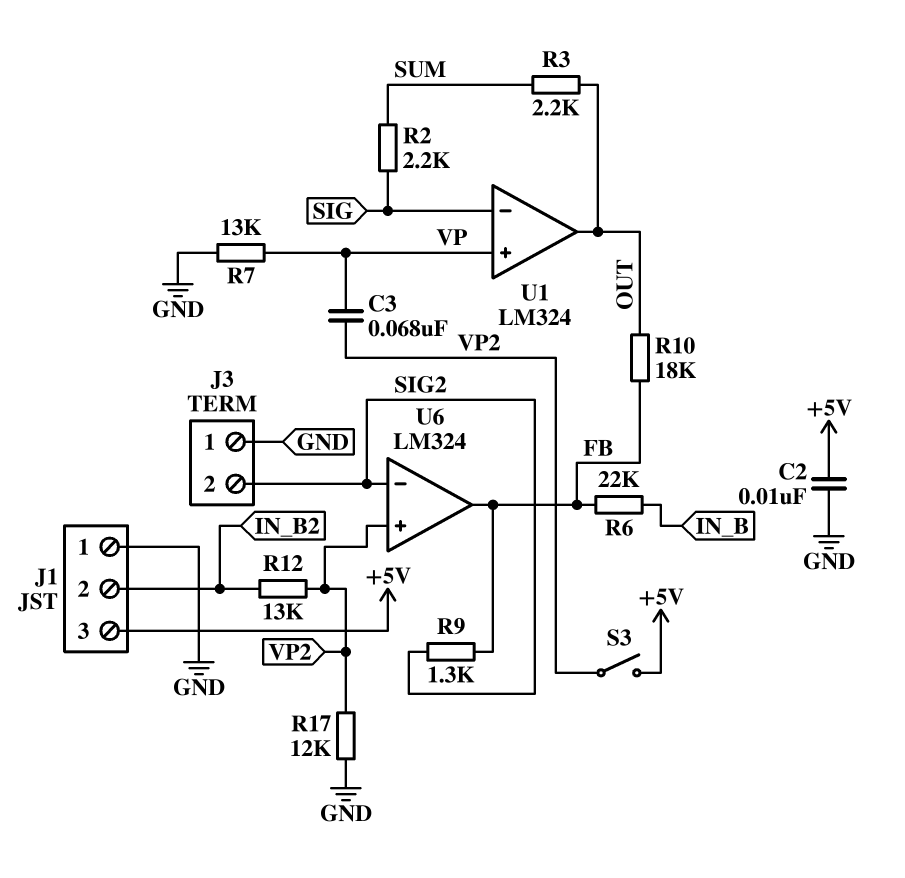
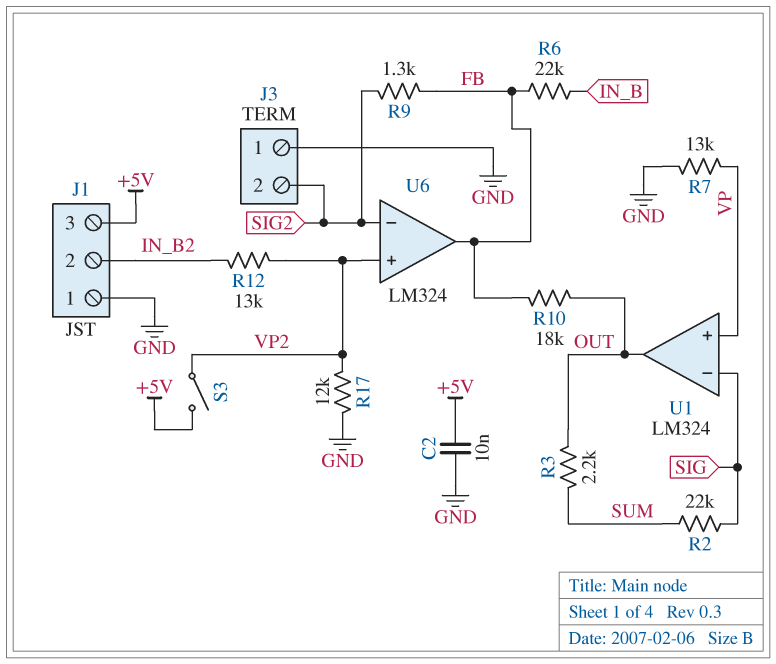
C3: 68nF (VP, VP2) -> none
R2: 2.2k (SIG, SUM) -> 22k (SIG, SUM)

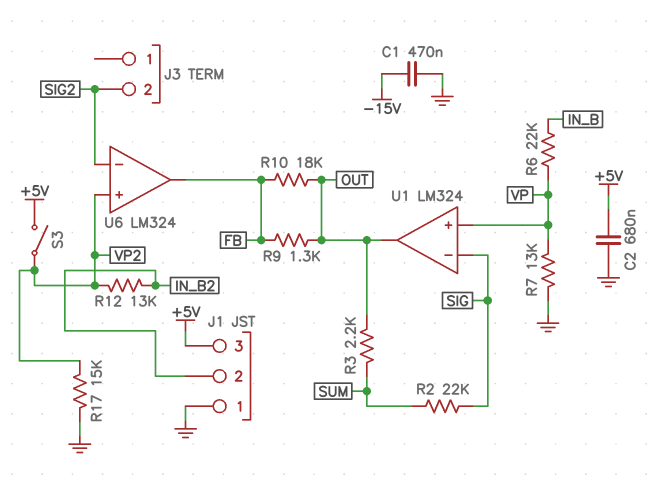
C1: none -> 470nF (-15V, GND)
C2: 10nF (+5V, GND) -> 680nF (+5V, GND)
J3 pin 1: GND -> none
R6: 22k (FB, IN_B) -> 22k (IN_B, VP)
R9: 1.3k (FB, SIG2) -> 1.3k (FB, OUT)
R17: 12k (GND, VP2) -> 15k (GND, VP2)

